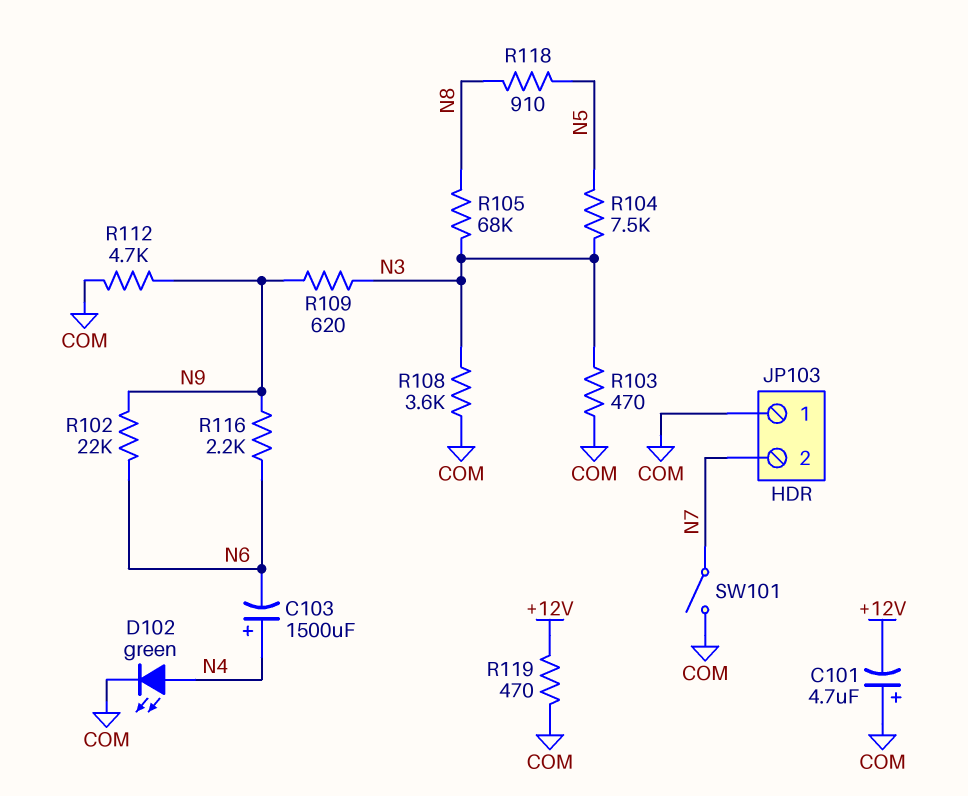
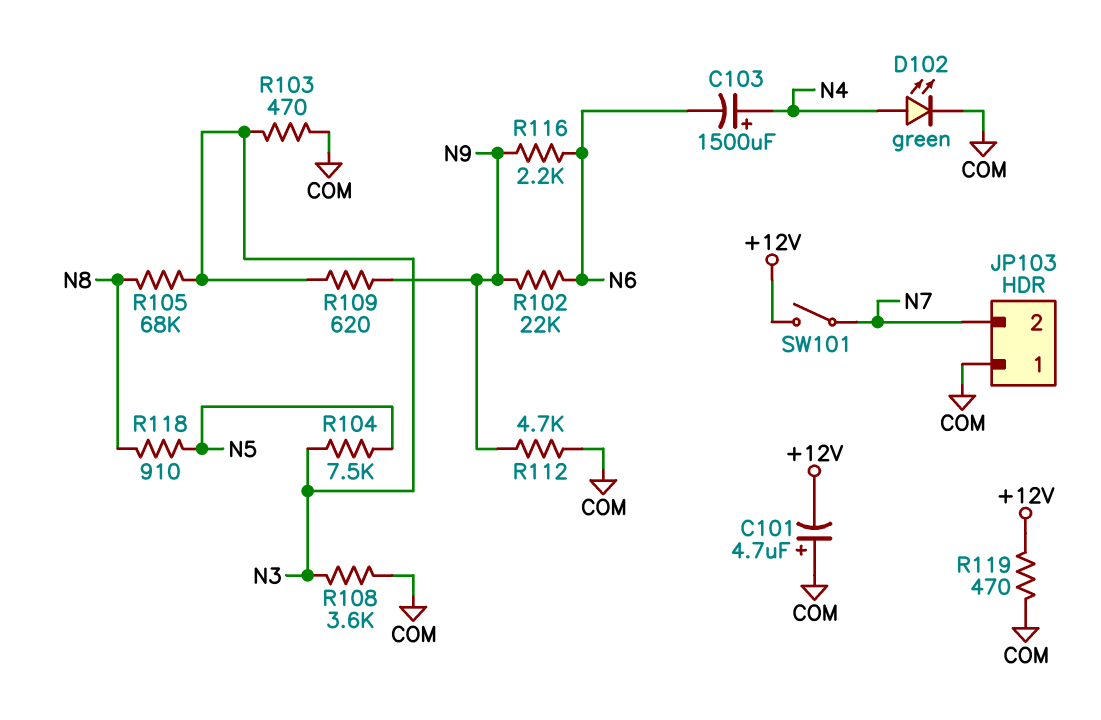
SW101: switch (COM, N7) -> switch (+12V, N7)

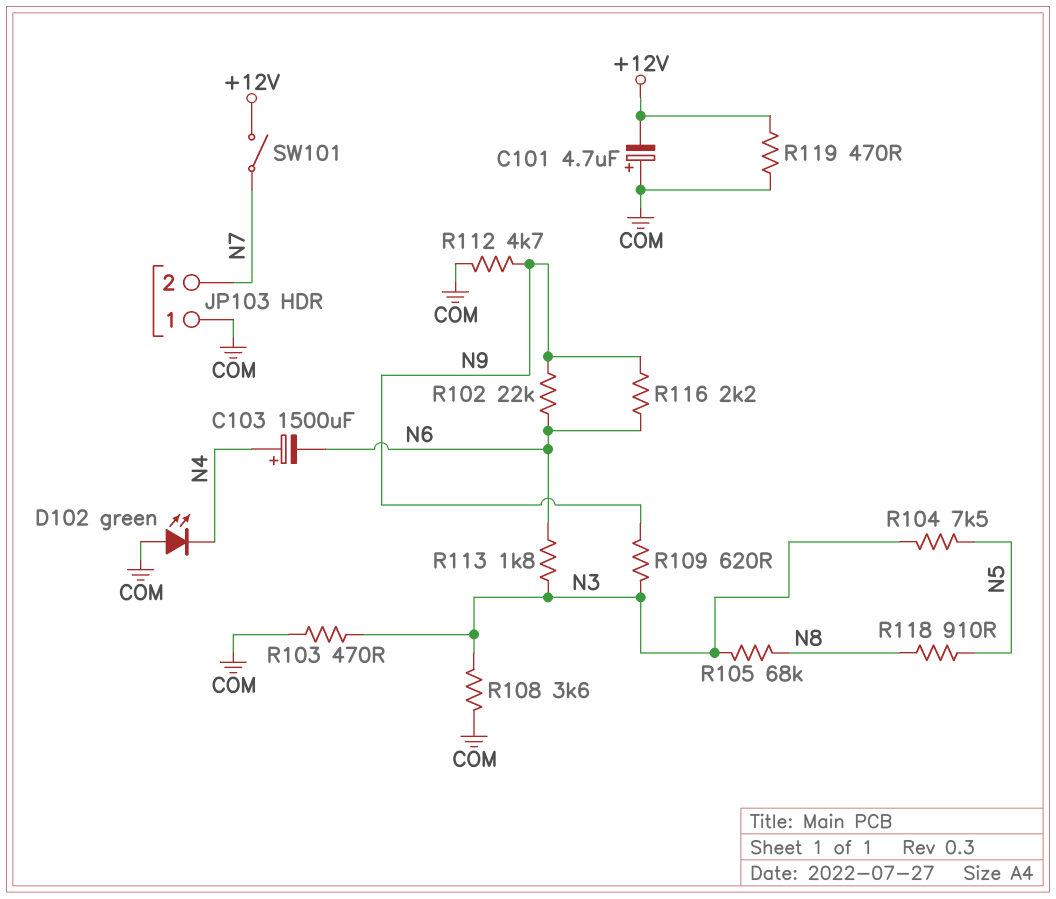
D102: LED green (A N4, K COM) -> LED green (A COM, K N4)
R113: none -> 1.8k (N3, N6)

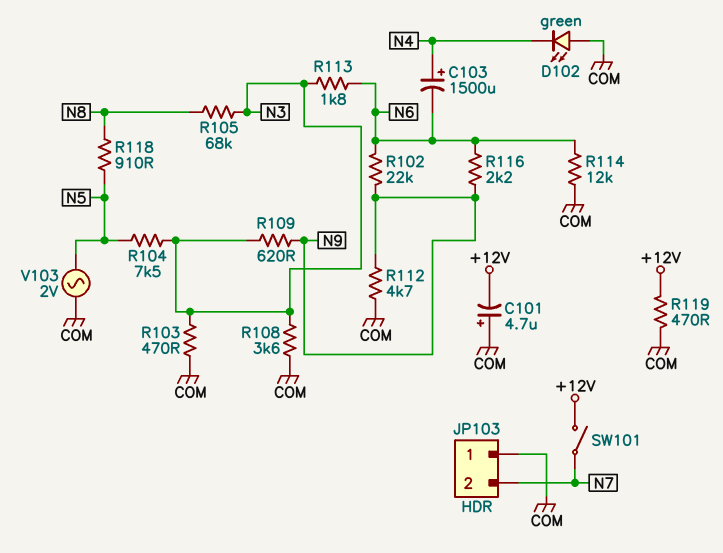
R114: none -> 12k (COM, N6)
V103: none -> AC 2V (COM, N5)

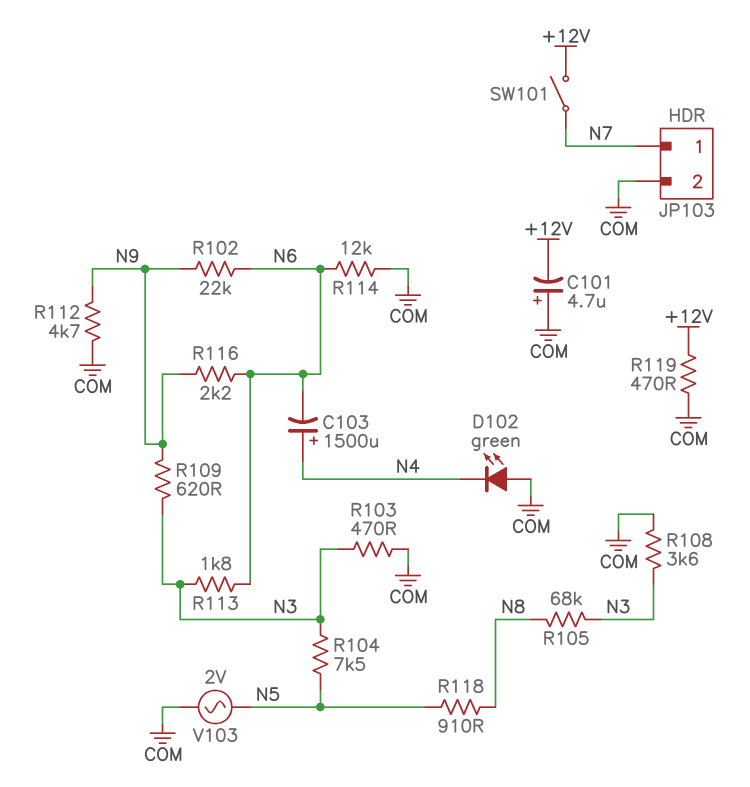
JP103 pin 1: COM -> N7
JP103 pin 2: N7 -> COM

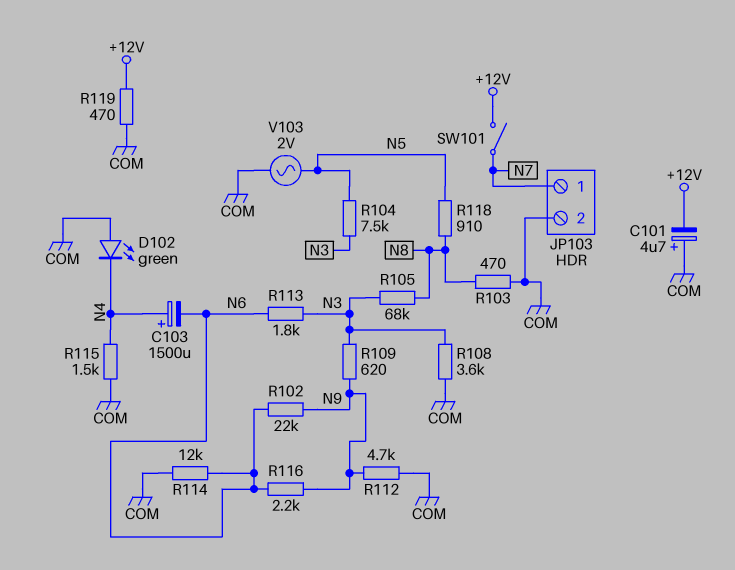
R103: 470 (COM, N3) -> 470 (COM, N8)
R115: none -> 1.5k (COM, N4)

